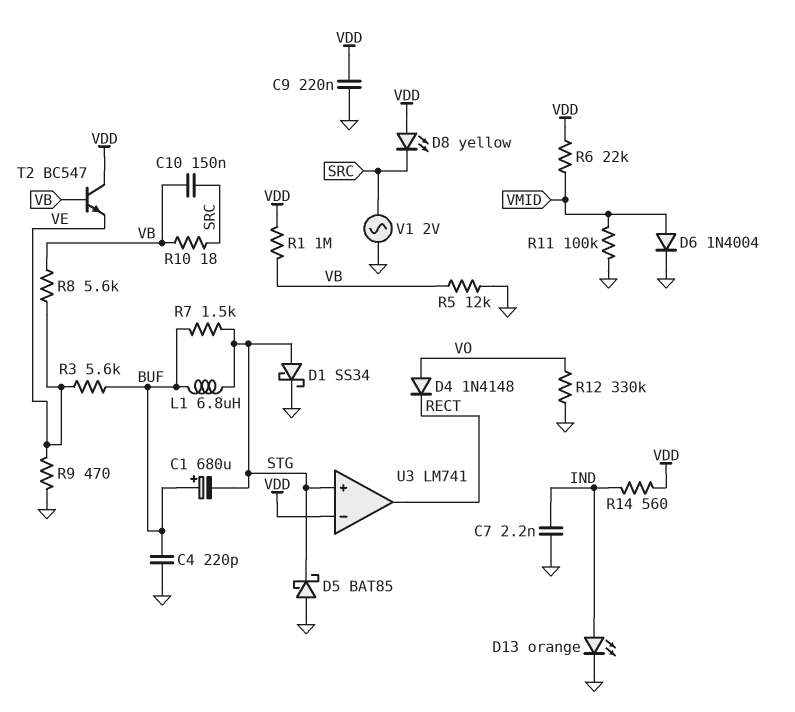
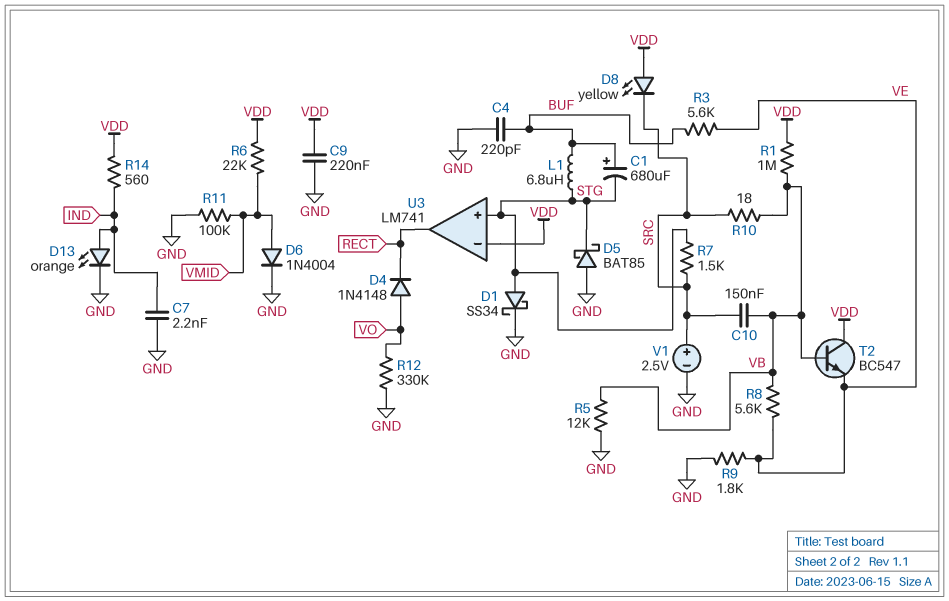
R7: 1.5k (BUF, STG) -> 1.5k (SRC, STG)
R9: 470 (GND, VE) -> 1.8k (GND, VE)
V1: AC 2V (GND, SRC) -> 2.5V (plus SRC, minus GND)

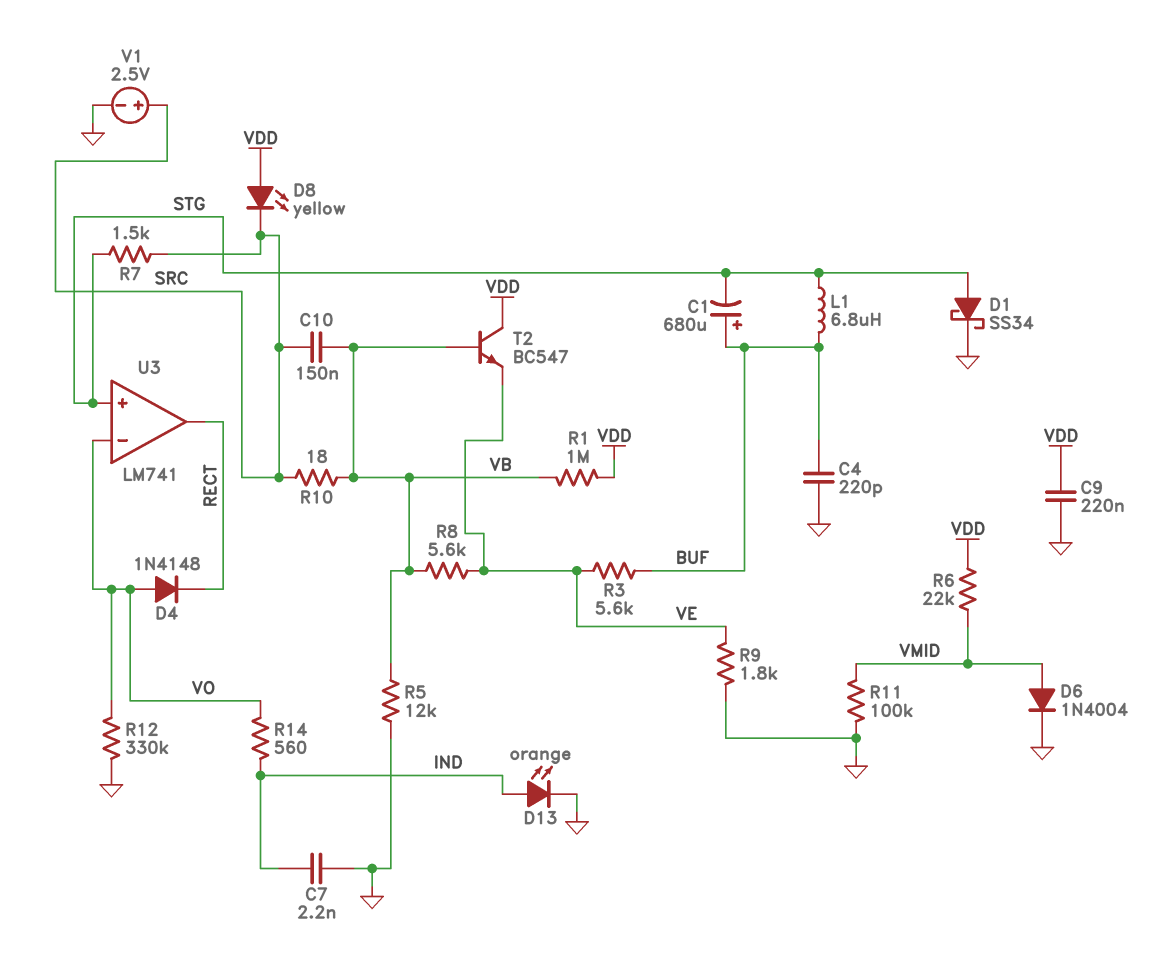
D5: schottky BAT85 (A GND, K STG) -> none
R14: 560 (IND, VDD) -> 560 (IND, VO)
U3 pin in-: VDD -> VO

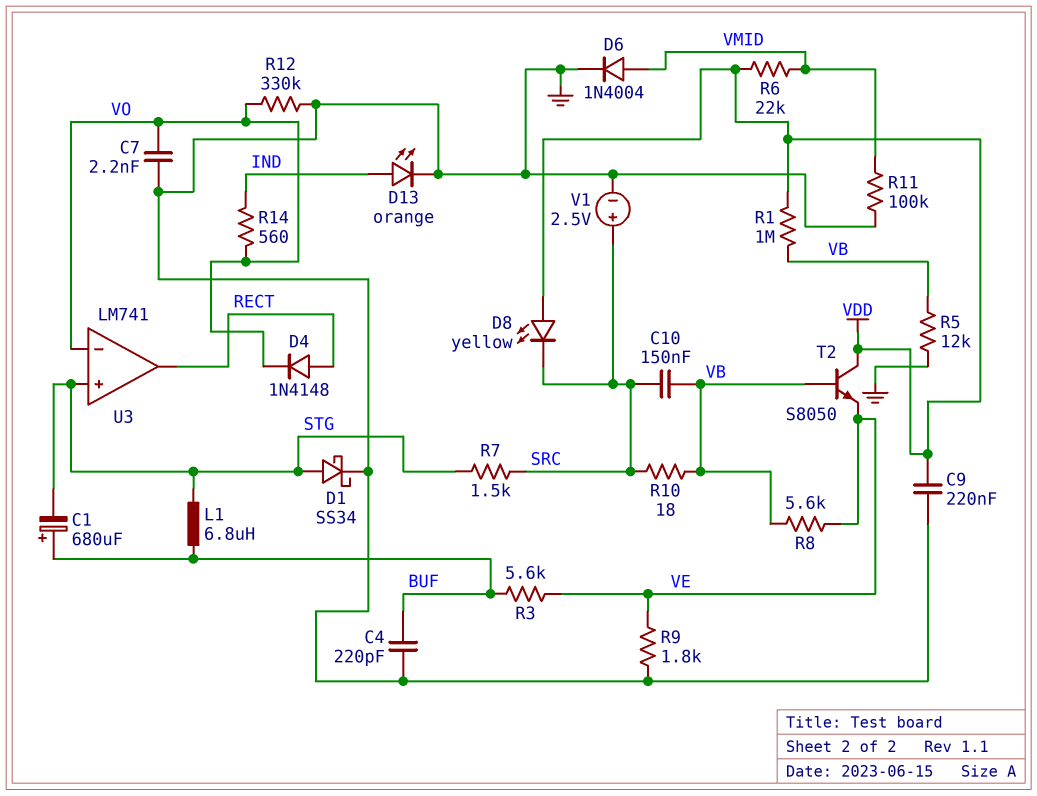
C7: 2.2nF (GND, IND) -> 2.2nF (GND, VO)
D4: diode 1N4148 (A VO, K RECT) -> diode 1N4148 (A RECT, K VO)
T2: NPN BC547 (B VB, C VDD, E VE) -> NPN S8050 (B VB, C VDD, E VE)

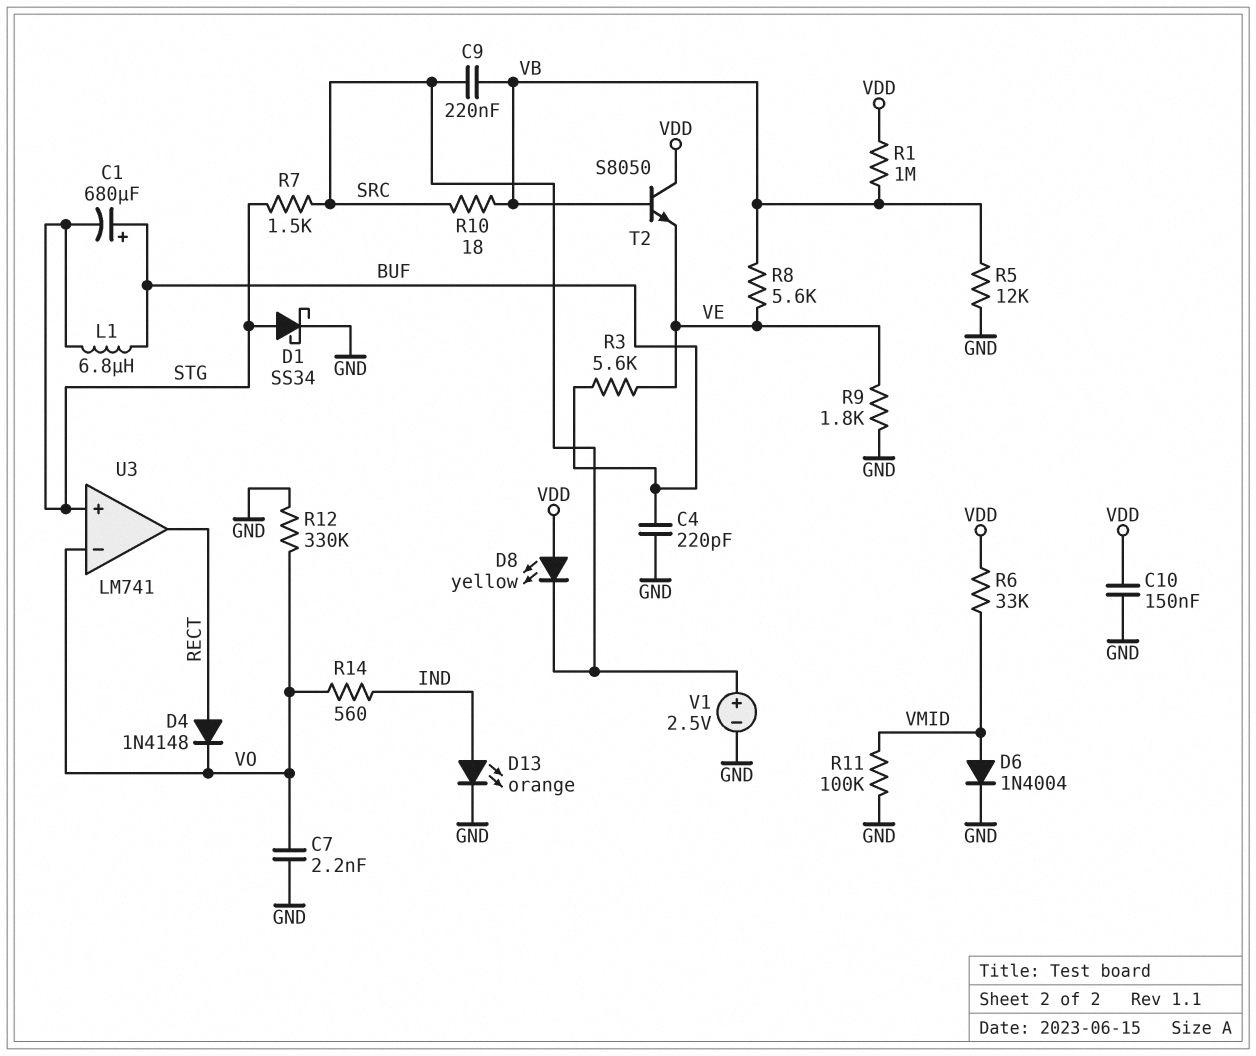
C9: 220nF (GND, VDD) -> 220nF (SRC, VB)
C10: 150nF (SRC, VB) -> 150nF (GND, VDD)
R6: 22k (VDD, VMID) -> 33k (VDD, VMID)

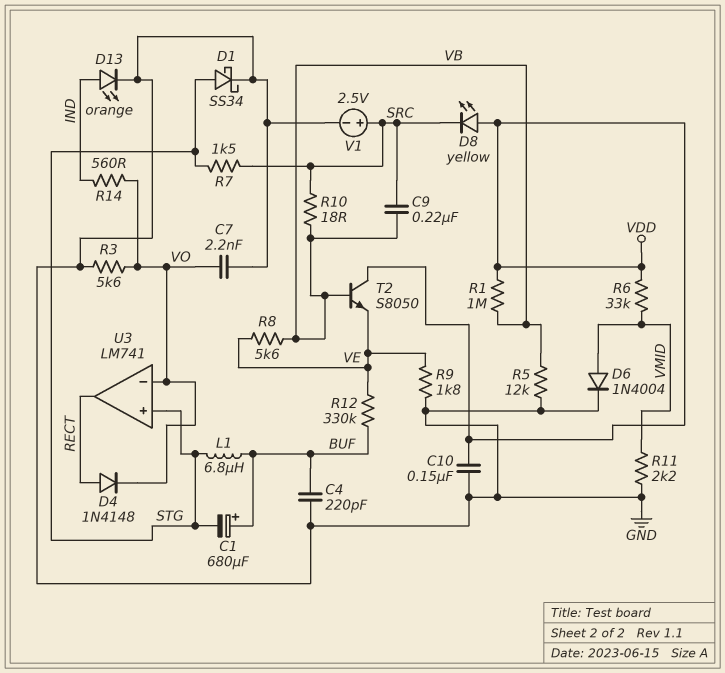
R3: 5.6k (BUF, VE) -> 5.6k (GND, VO)
R11: 100k (GND, VMID) -> 2.2k (GND, VMID)
R12: 330k (GND, VO) -> 330k (BUF, VE)

